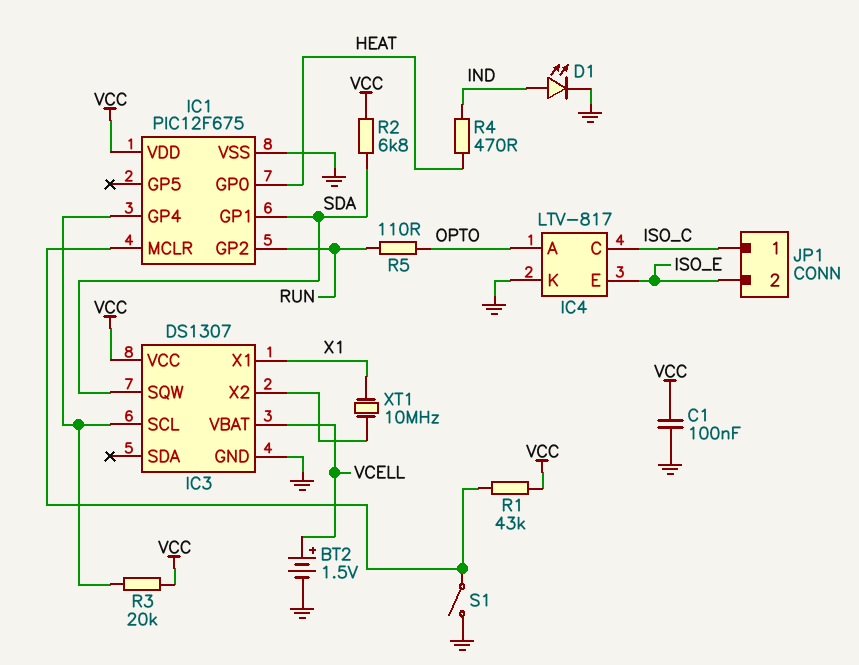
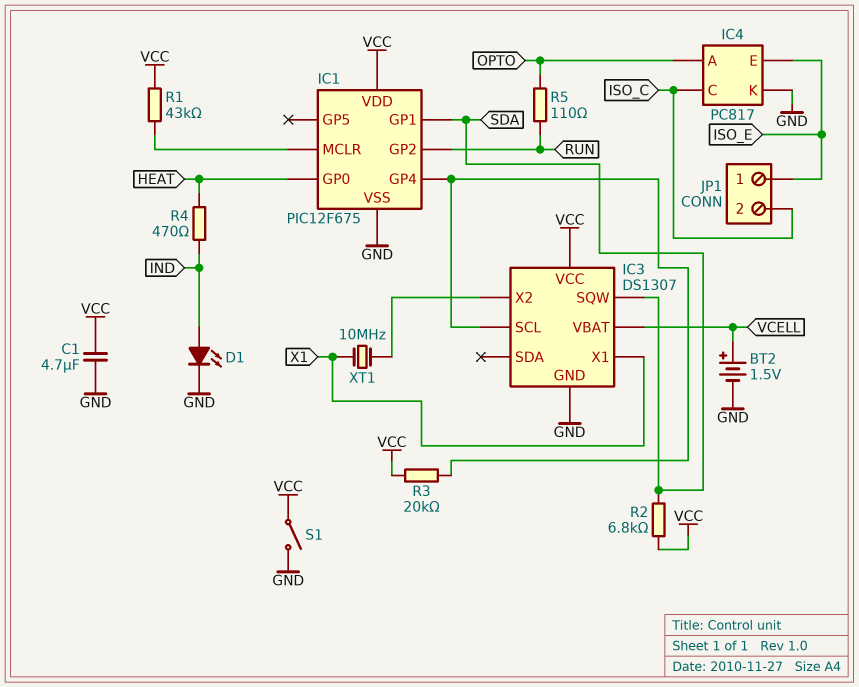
C1: 100nF (GND, VCC) -> 4.7uF (GND, VCC)
IC4: LTV-817 -> PC817
JP1 pin 1: ISO_C -> ISO_E
JP1 pin 2: ISO_E -> ISO_C
S1: switch (GND, IC1/MCLR) -> switch (GND, VCC)

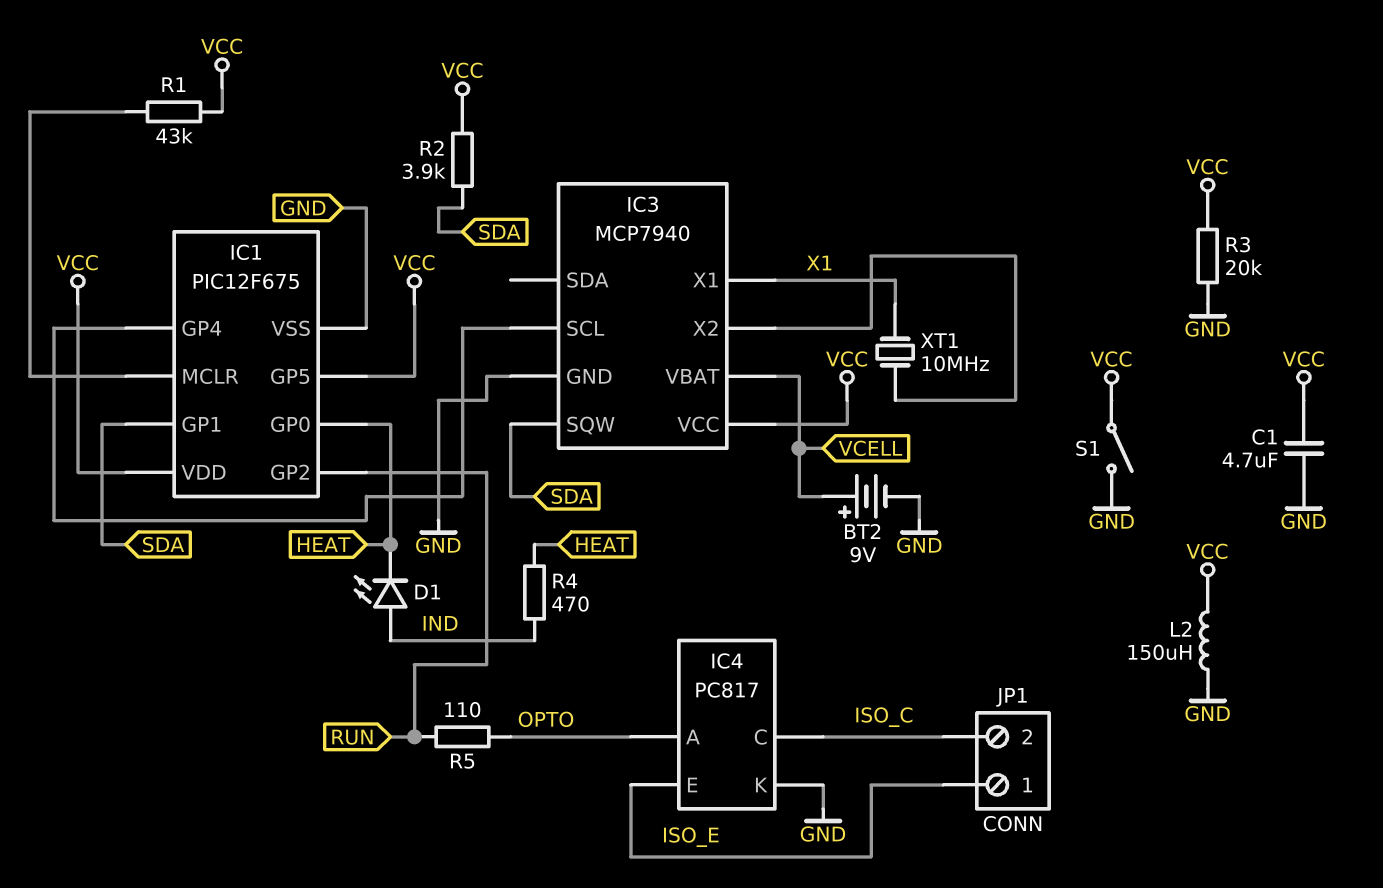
BT2: 1.5V (plus VCELL, minus GND) -> 9V (plus VCELL, minus GND)
D1: LED (A IND, K GND) -> LED (A IND, K HEAT)
IC1 pin GP5: none -> VCC
IC3: DS1307 -> MCP7940
L2: none -> 150uH (GND, VCC)
R2: 6.8k (SDA, VCC) -> 3.9k (SDA, VCC)
R3: 20k (IC1/GP4, VCC) -> 20k (GND, VCC)

